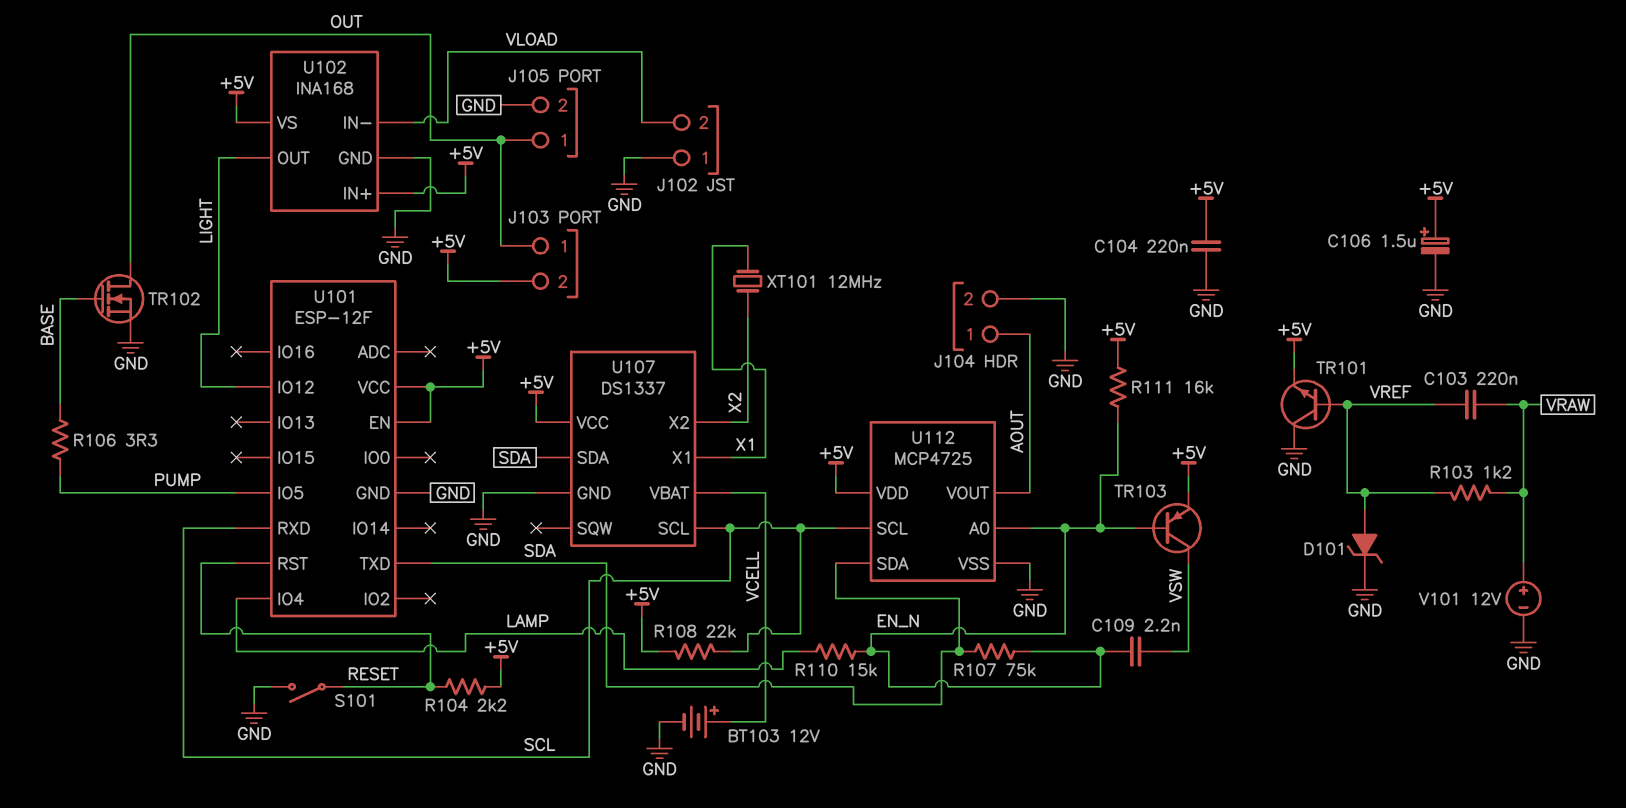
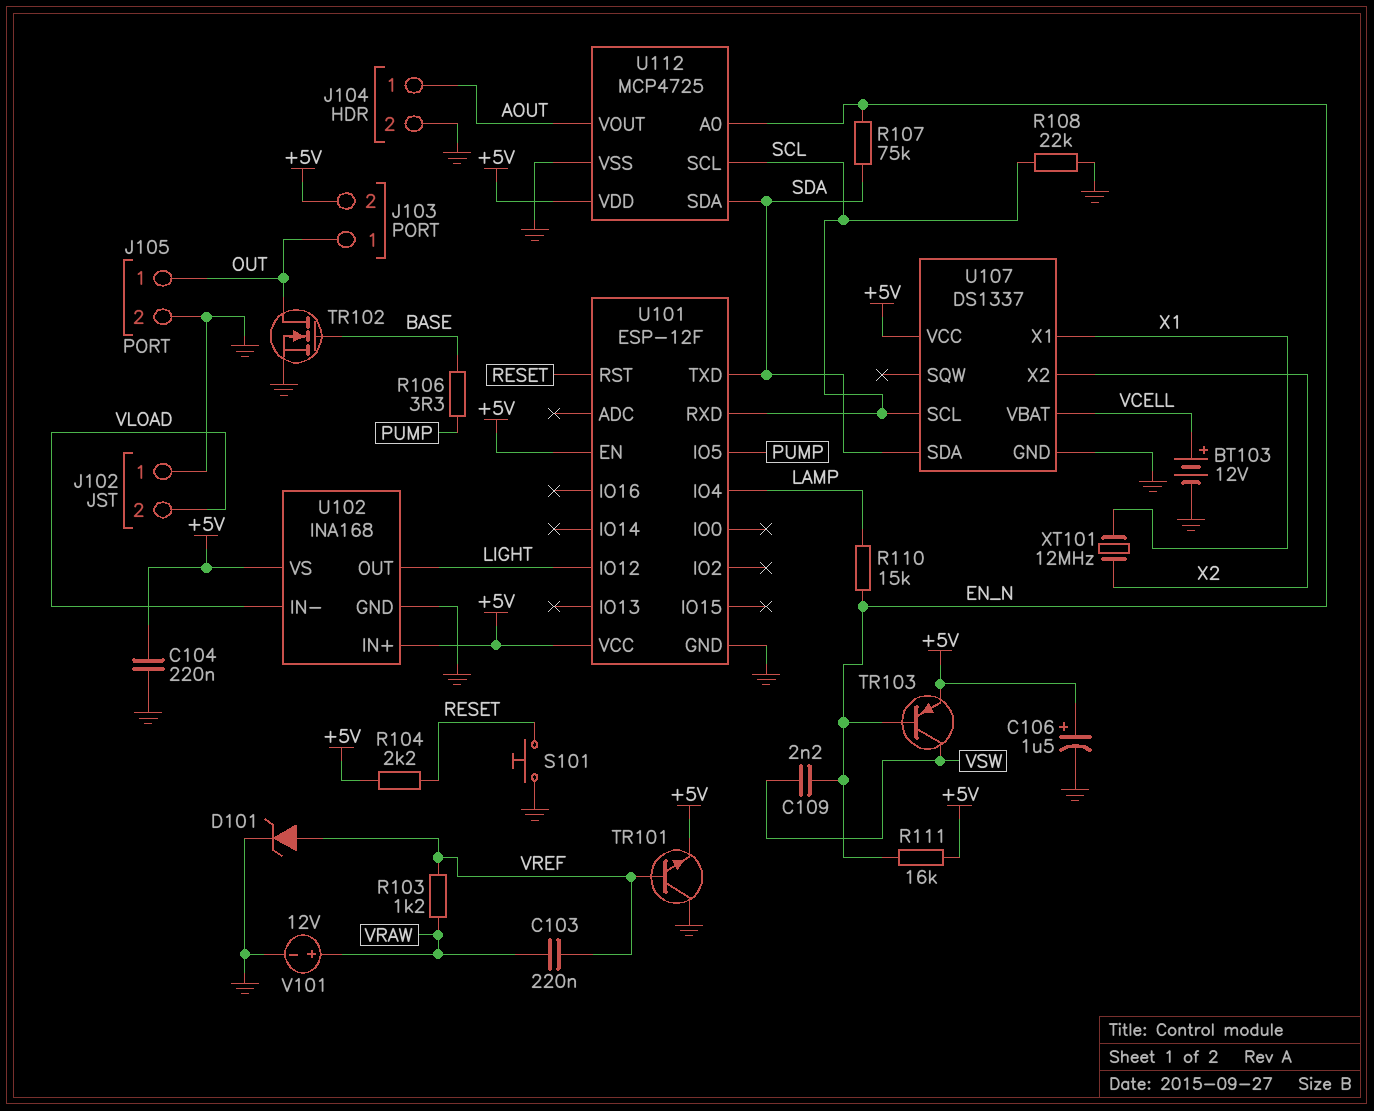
R108: 22k (+5V, SCL) -> 22k (GND, SCL)
S101: switch (GND, RESET) -> button (GND, RESET)

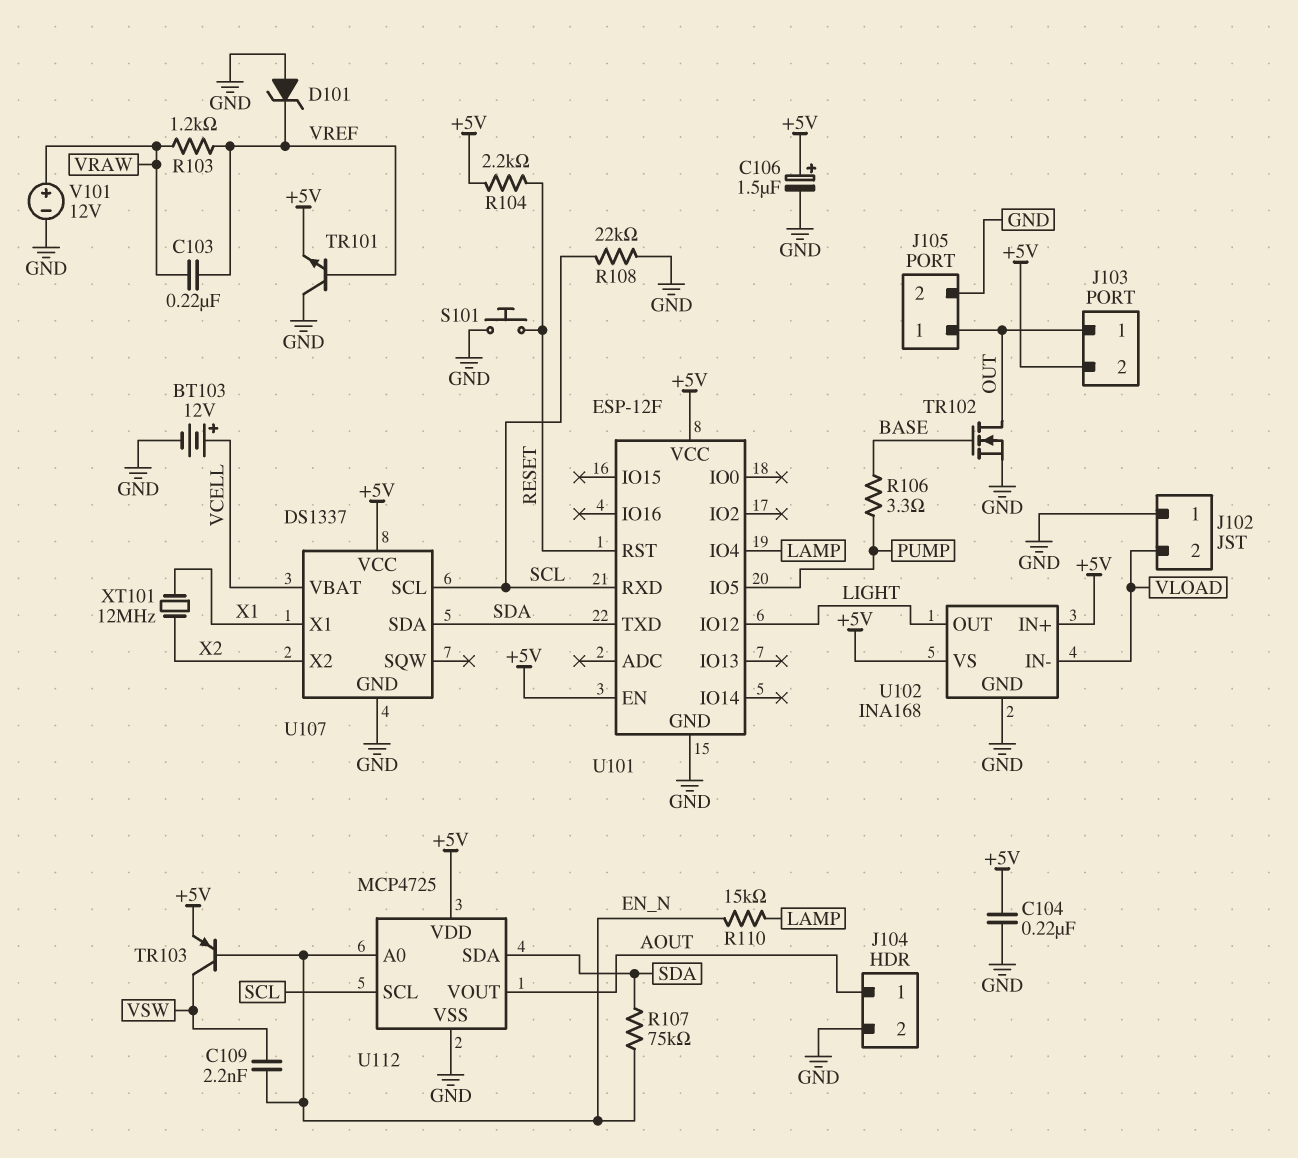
D101: zener (A VREF, K GND) -> zener (A GND, K VREF)
R111: 16k (+5V, EN_N) -> none

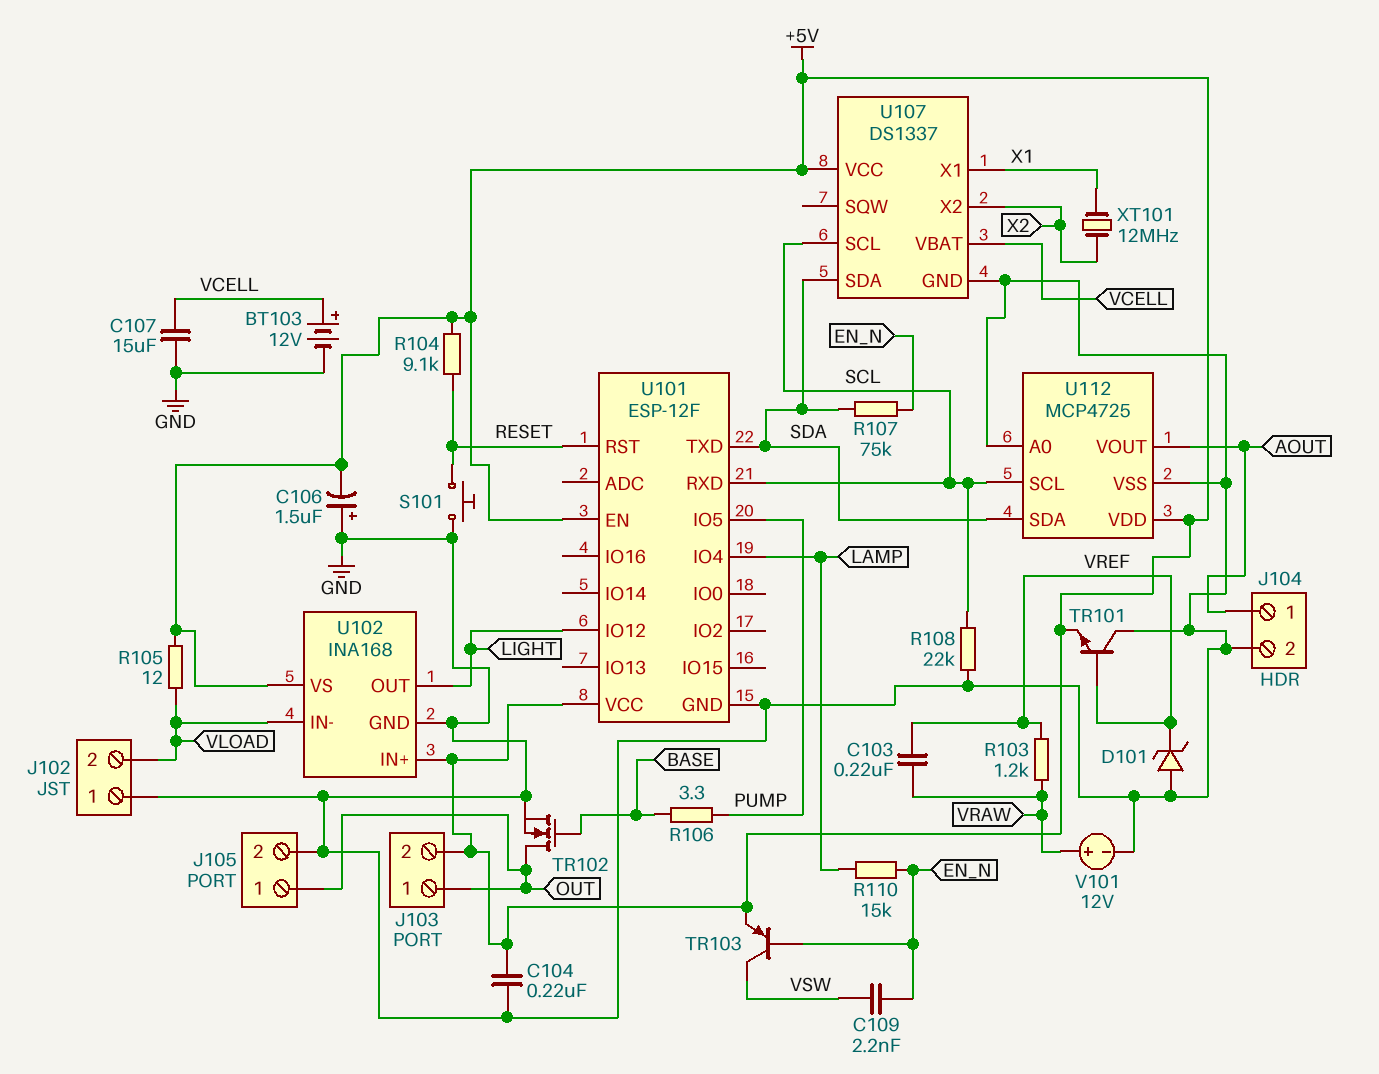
C106: 1.5uF (plus +5V, minus GND) -> 1.5uF (plus GND, minus +5V)
C107: none -> 15uF (GND, VCELL)
R104: 2.2k (+5V, RESET) -> 9.1k (+5V, RESET)
R105: none -> 12 (+5V, VLOAD)
U112 pin A0: EN_N -> GND

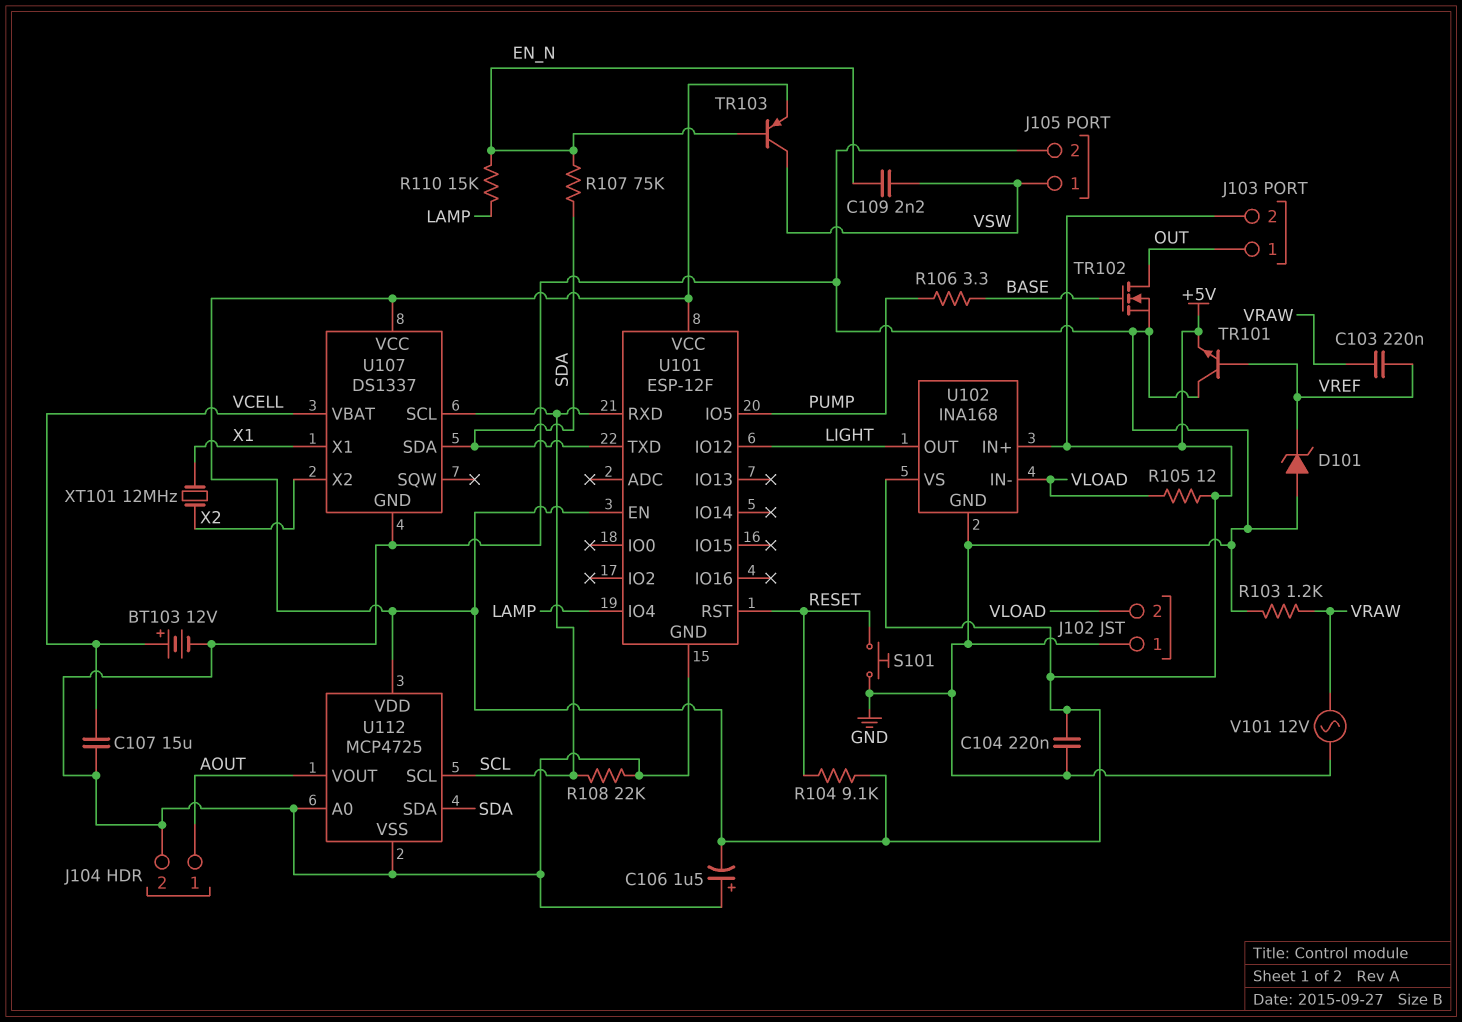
J105 pin 1: OUT -> VSW
R103: 1.2k (VRAW, VREF) -> 1.2k (GND, VRAW)
V101: 12V (plus VRAW, minus GND) -> AC 12V (GND, VRAW)

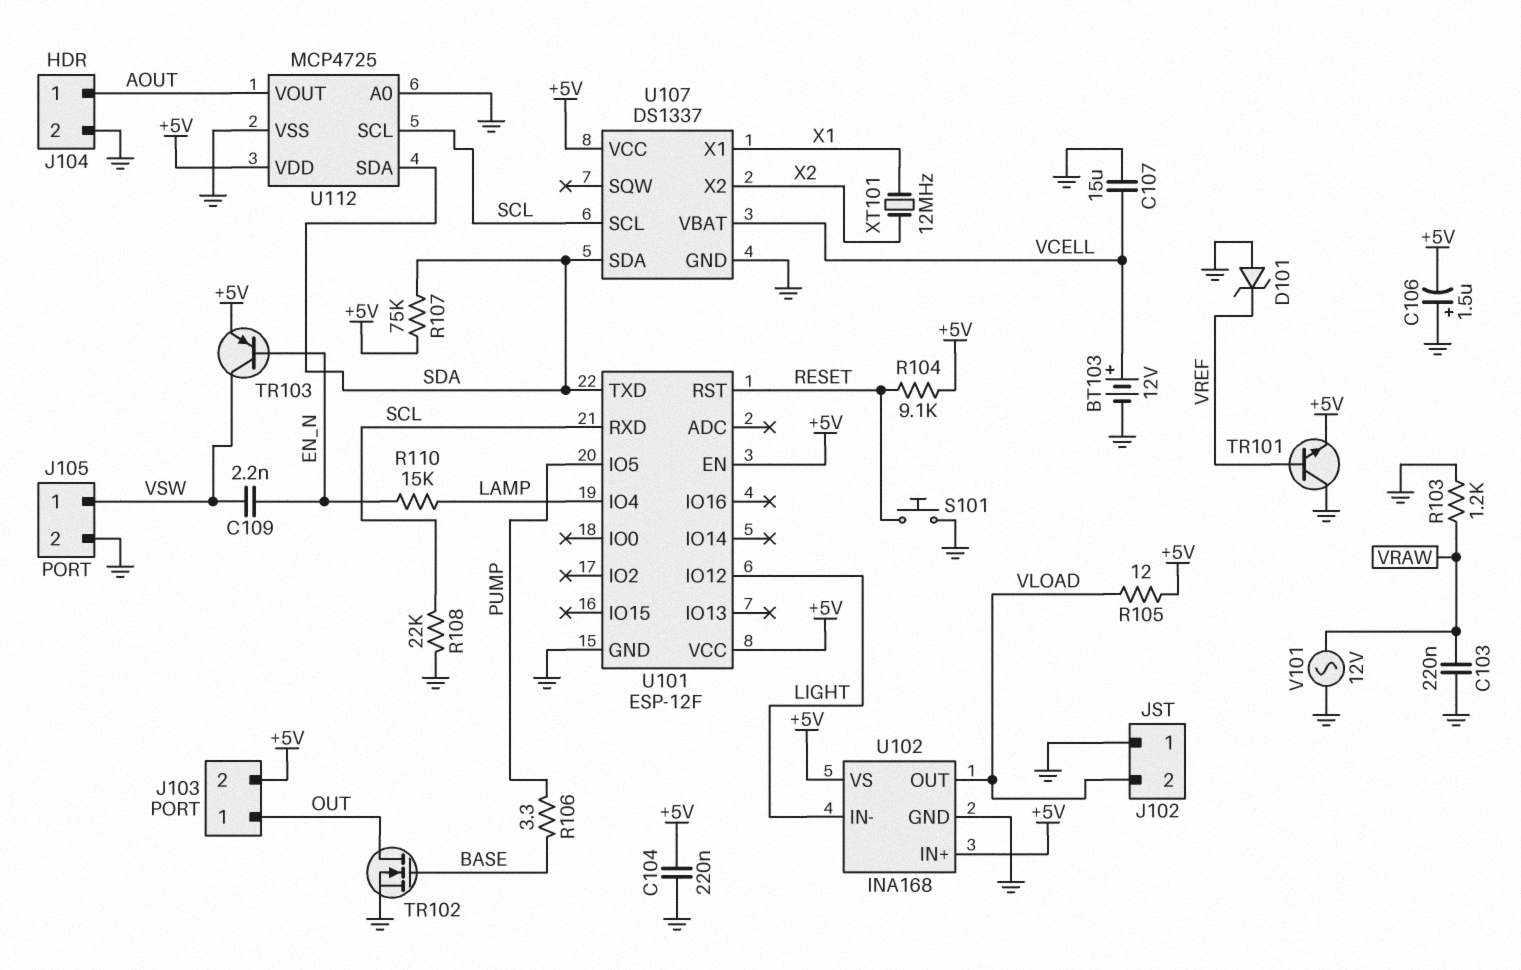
C103: 220nF (VRAW, VREF) -> 220nF (GND, VRAW)
R107: 75k (EN_N, SDA) -> 75k (+5V, SDA)
U102 pin IN-: VLOAD -> LIGHT
U102 pin OUT: LIGHT -> VLOAD

